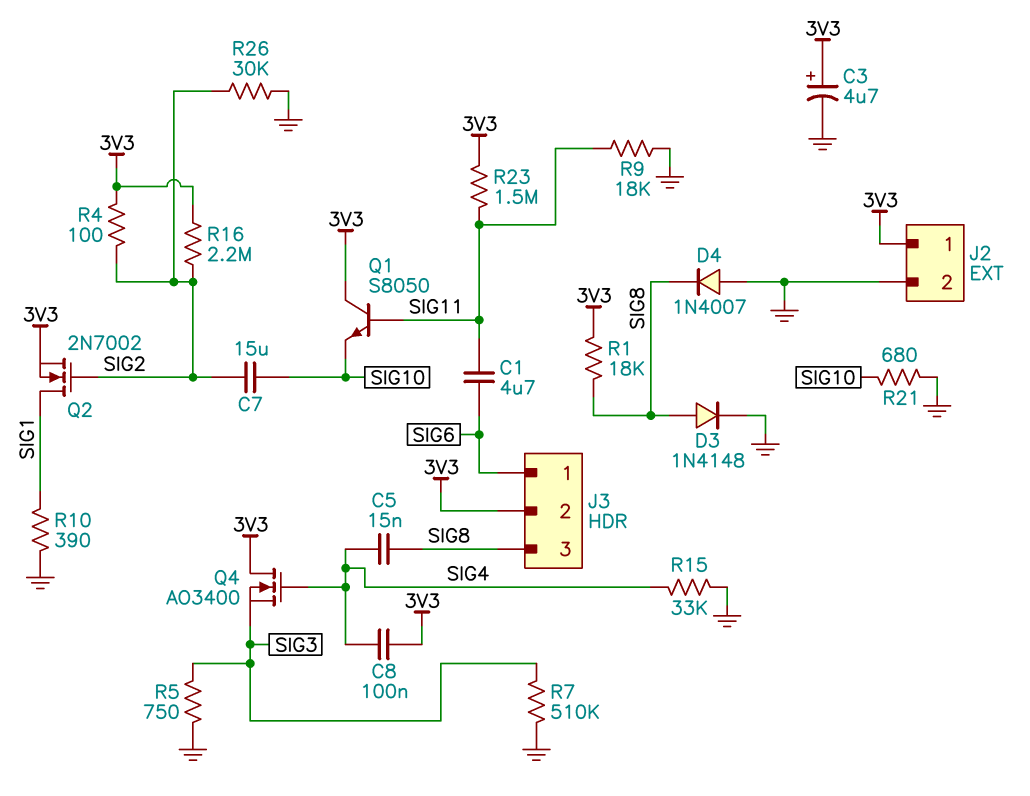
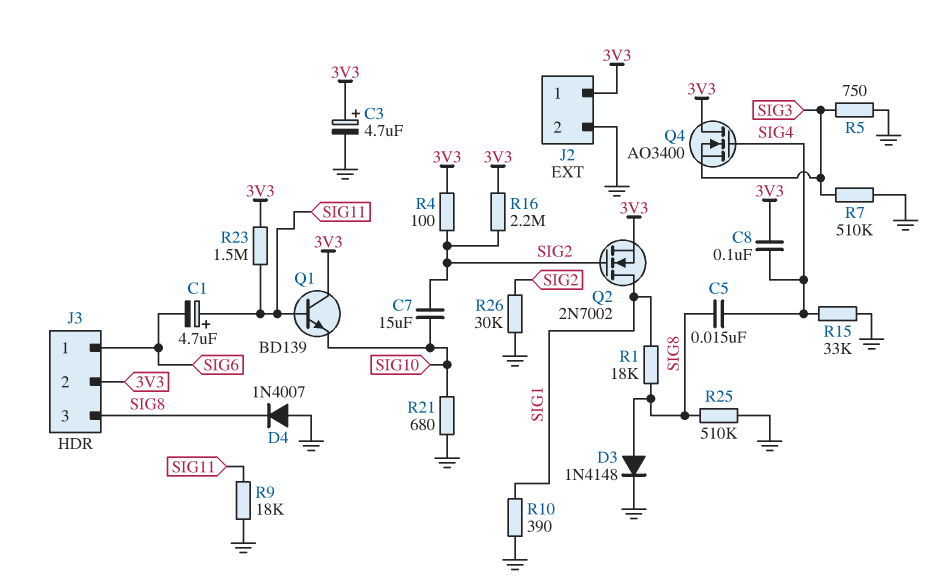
C1: 4.7uF (SIG6, SIG11) -> 4.7uF (plus SIG11, minus SIG6)
Q1: NPN S8050 (B SIG11, C 3V3, E SIG10) -> NPN BD139 (B SIG11, C 3V3, E SIG10)
R1: 18k (3V3, SIG8) -> 18k (SIG1, SIG8)
R25: none -> 510k (GND, SIG8)

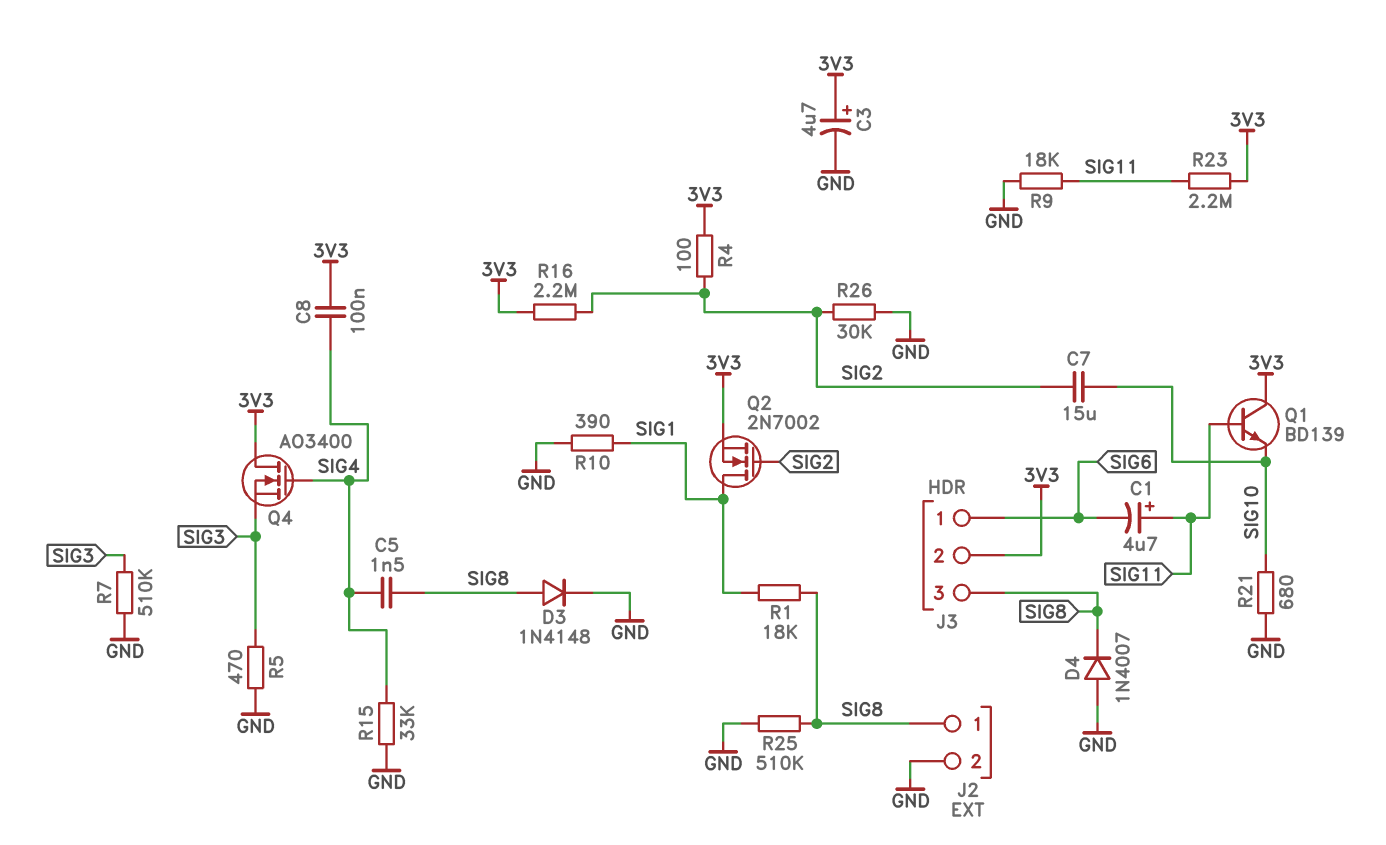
C5: 15nF (SIG4, SIG8) -> 1.5nF (SIG4, SIG8)
J2 pin 1: 3V3 -> SIG8
R5: 750 (GND, SIG3) -> 470 (GND, SIG3)
R23: 1.5M (3V3, SIG11) -> 2.2M (3V3, SIG11)

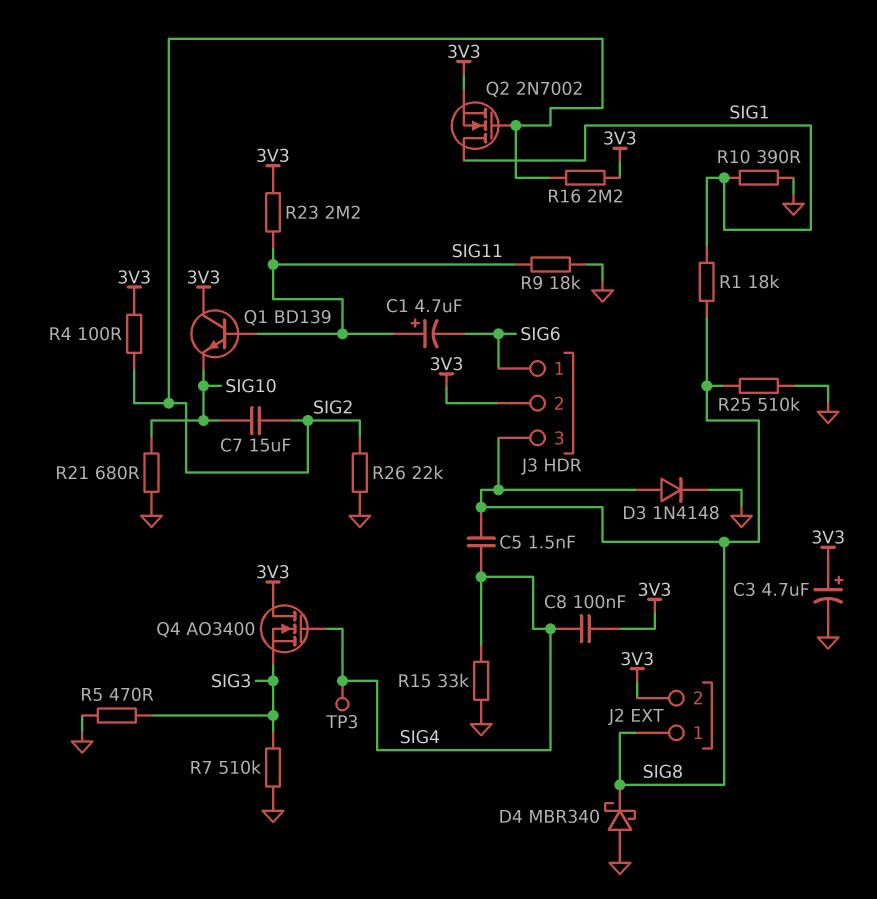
D4: diode 1N4007 (A GND, K SIG8) -> schottky MBR340 (A GND, K SIG8)
J2 pin 2: GND -> 3V3
R26: 30k (GND, SIG2) -> 22k (GND, SIG2)
TP3: none -> test point (SIG4)

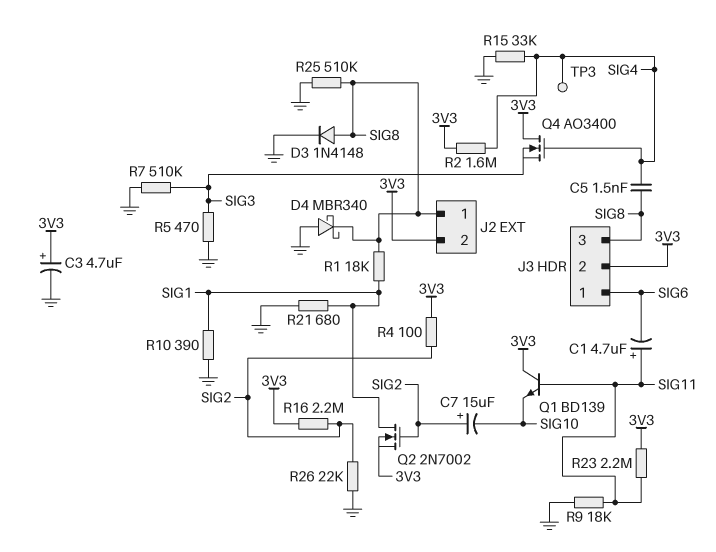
C7: 15uF (SIG2, SIG10) -> 15uF (plus SIG2, minus SIG10)
C8: 100nF (3V3, SIG4) -> none
R2: none -> 1.6M (3V3, SIG4)
R21: 680 (GND, SIG10) -> 680 (GND, SIG1)

